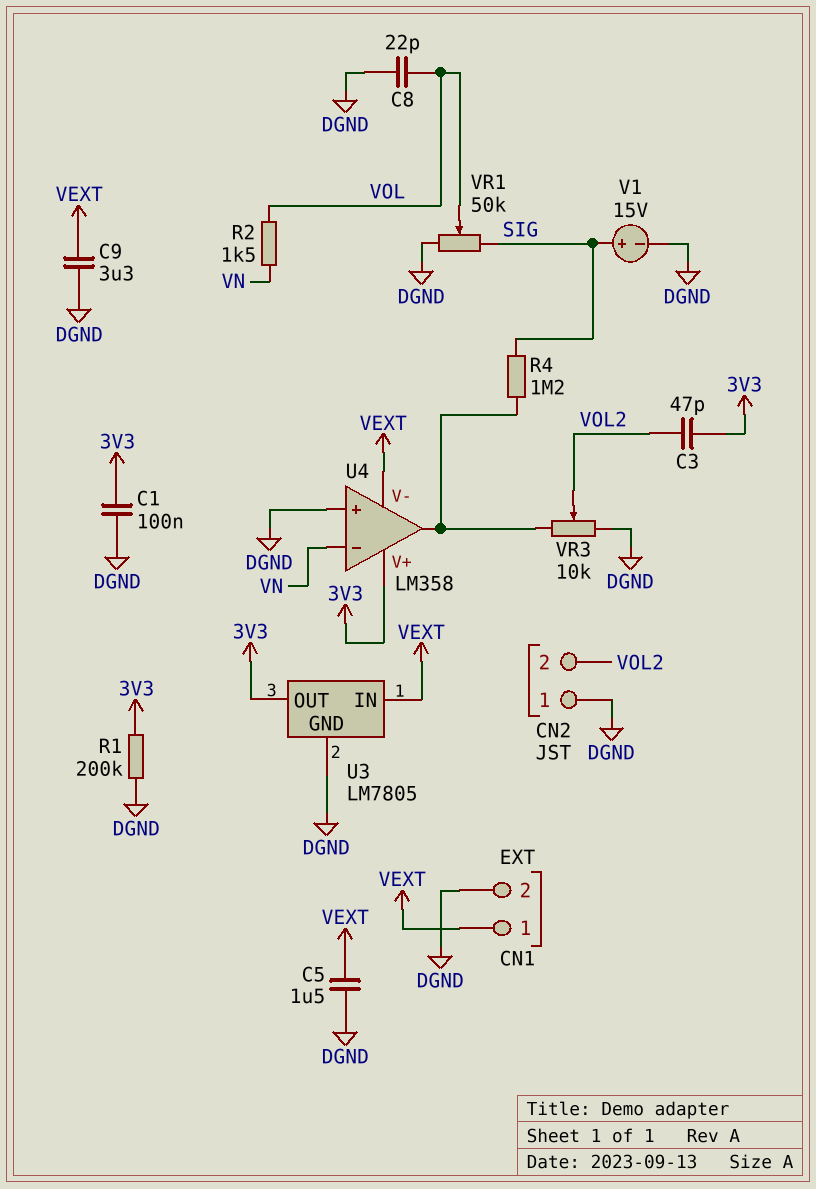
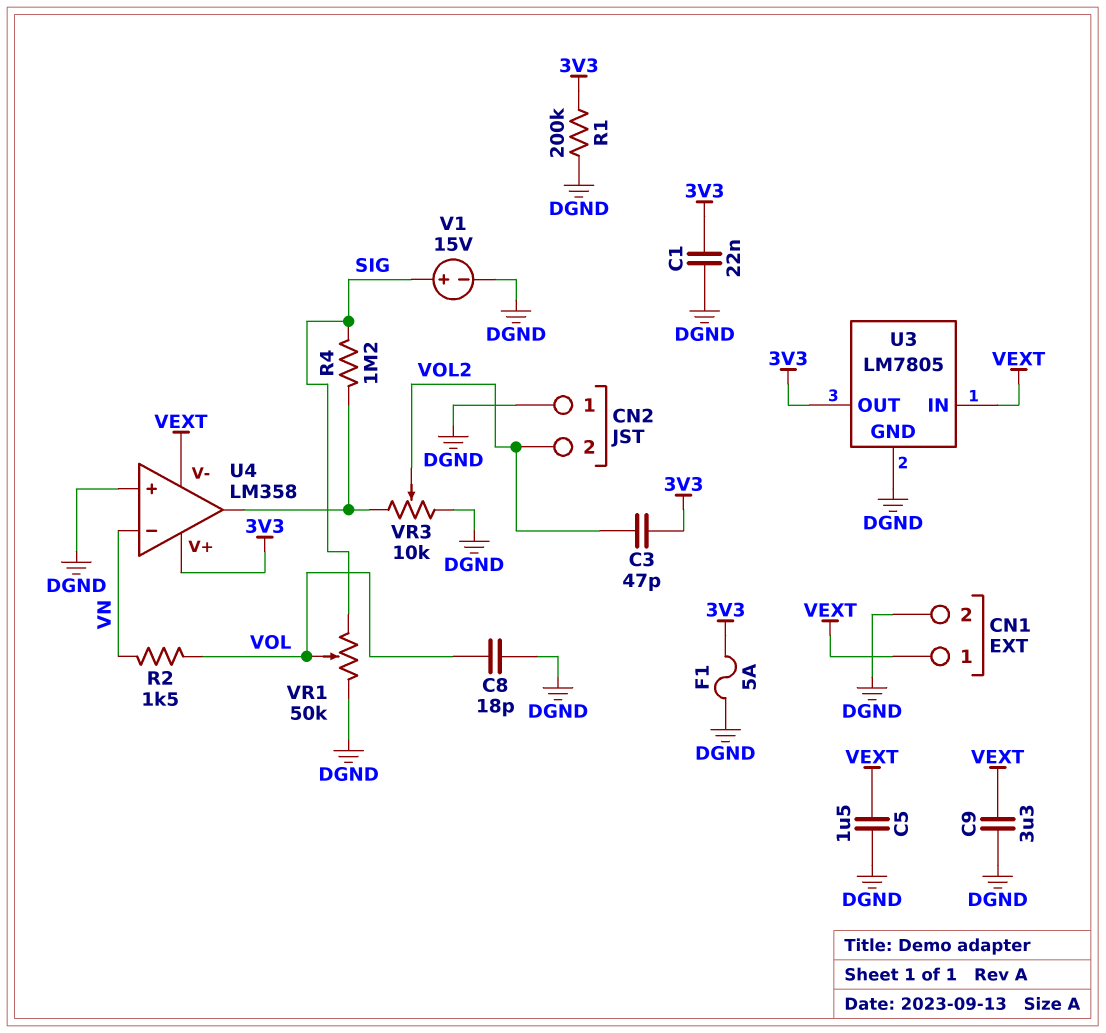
C1: 100nF (3V3, DGND) -> 22nF (3V3, DGND)
C8: 22pF (DGND, VOL) -> 18pF (DGND, VOL)
F1: none -> 5A (3V3, DGND)

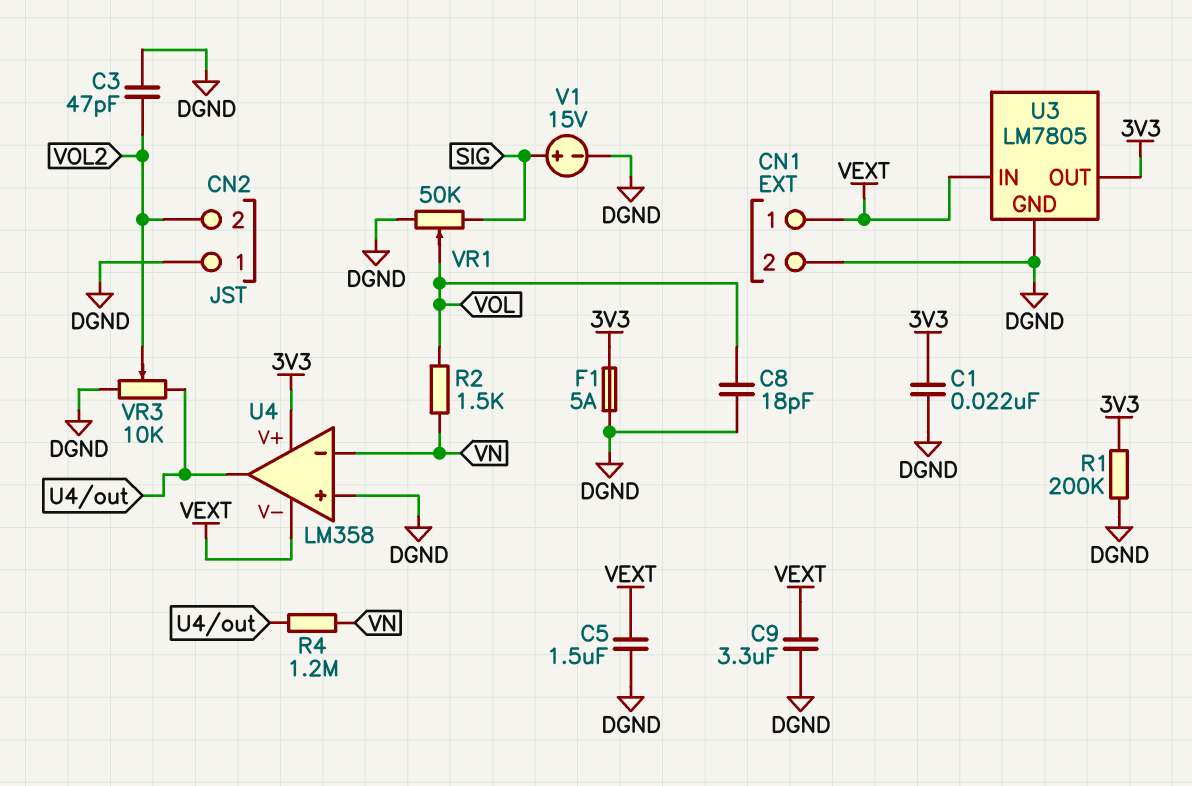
C3: 47pF (3V3, VOL2) -> 47pF (DGND, VOL2)
R4: 1.2M (SIG, U4/out) -> 1.2M (U4/out, VN)

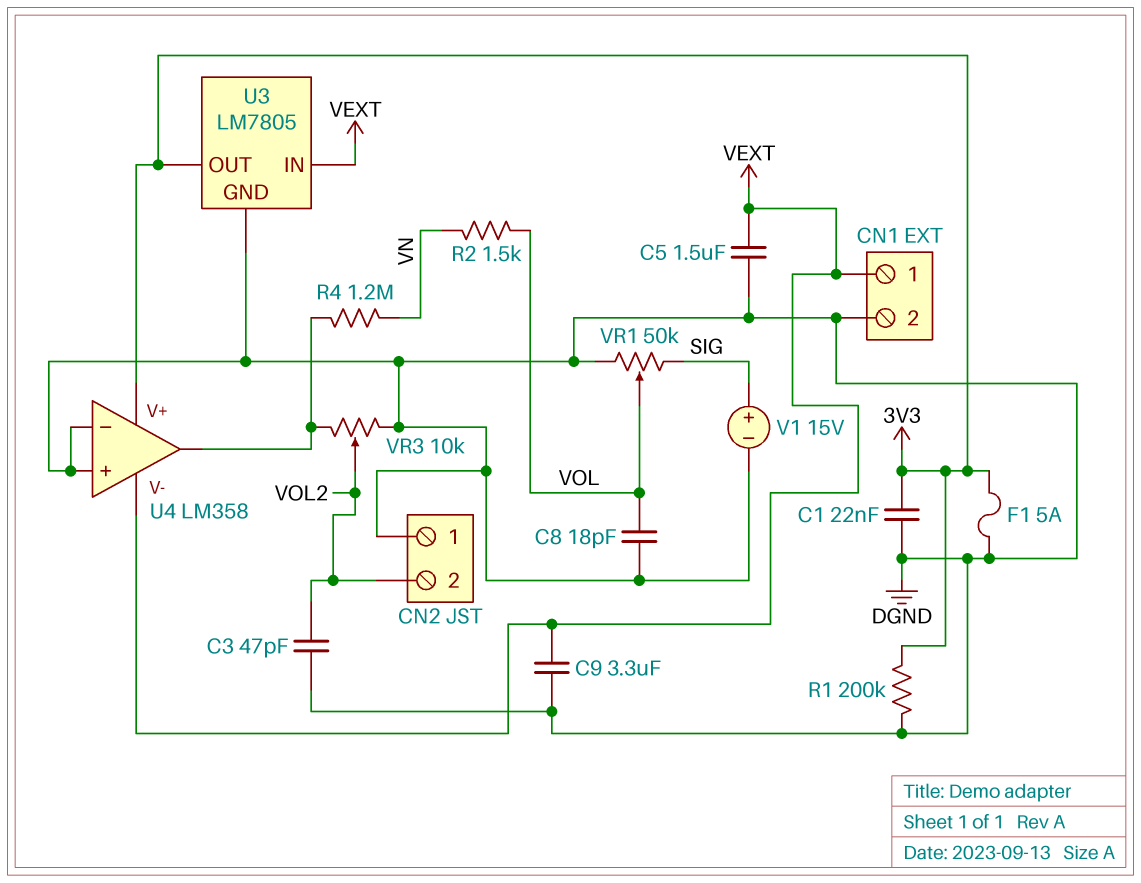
U4 pin in-: VN -> DGND

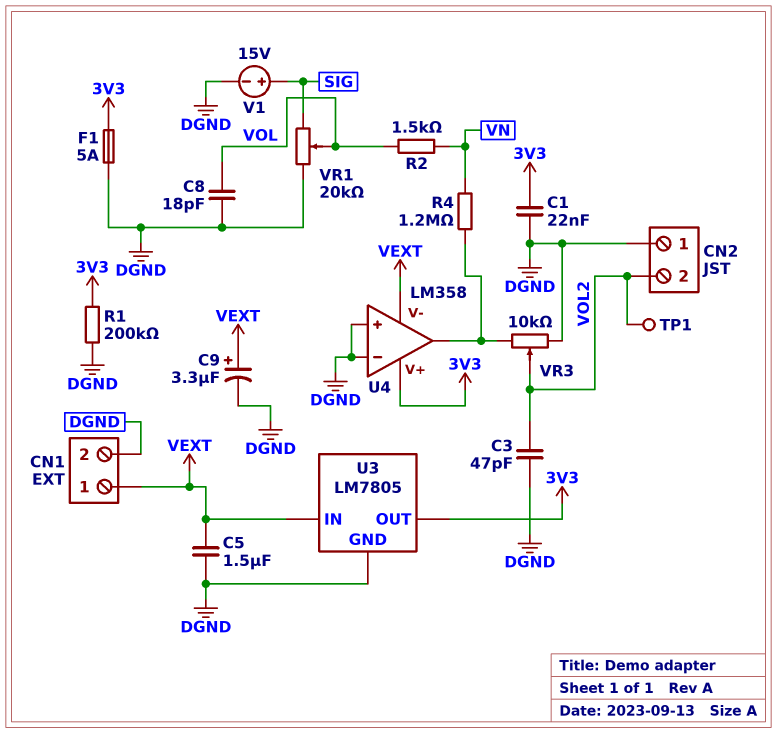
C9: 3.3uF (DGND, VEXT) -> 3.3uF (plus VEXT, minus DGND)
TP1: none -> test point (VOL2)
VR1: 50k (DGND, SIG, wiper VOL) -> 20k (DGND, SIG, wiper VOL)

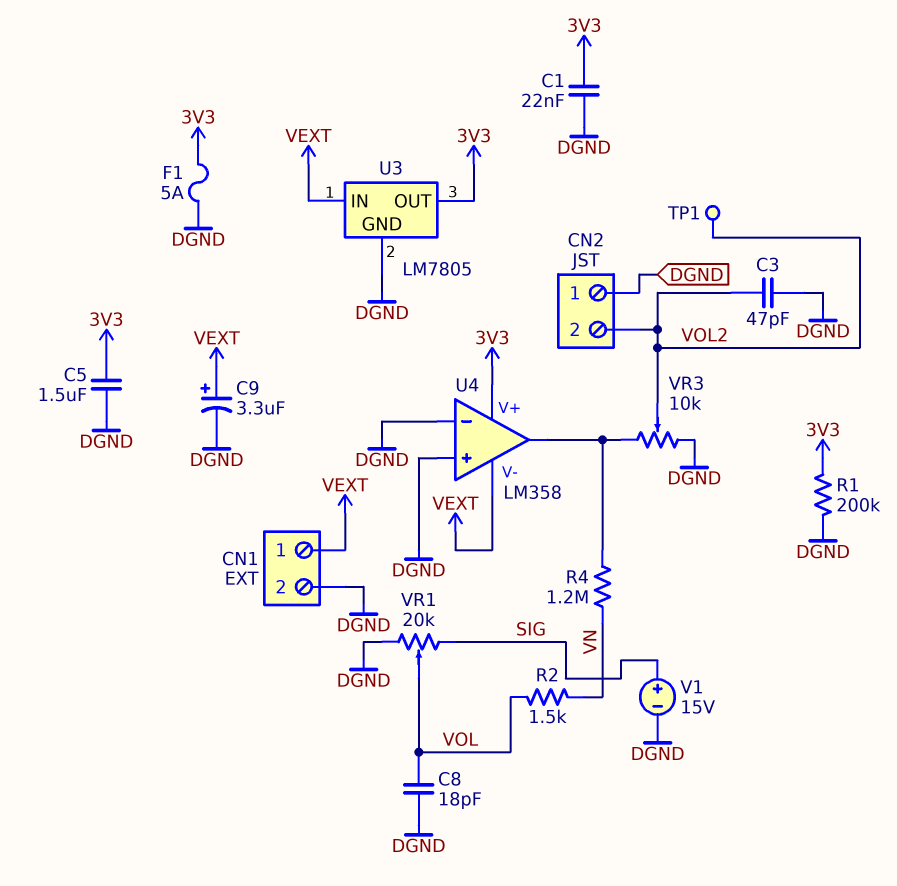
C5: 1.5uF (DGND, VEXT) -> 1.5uF (3V3, DGND)

